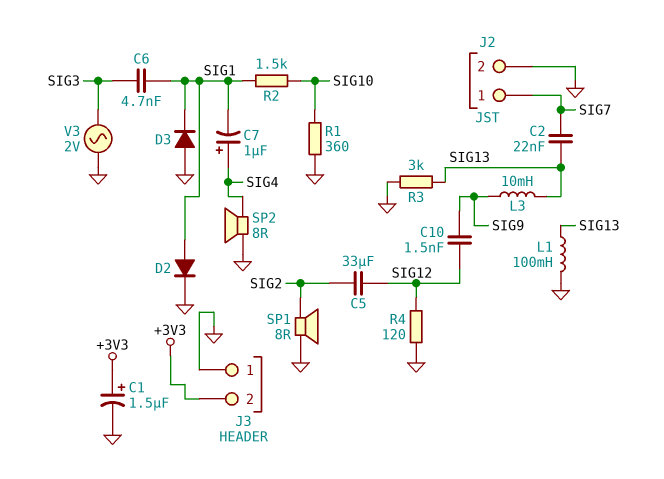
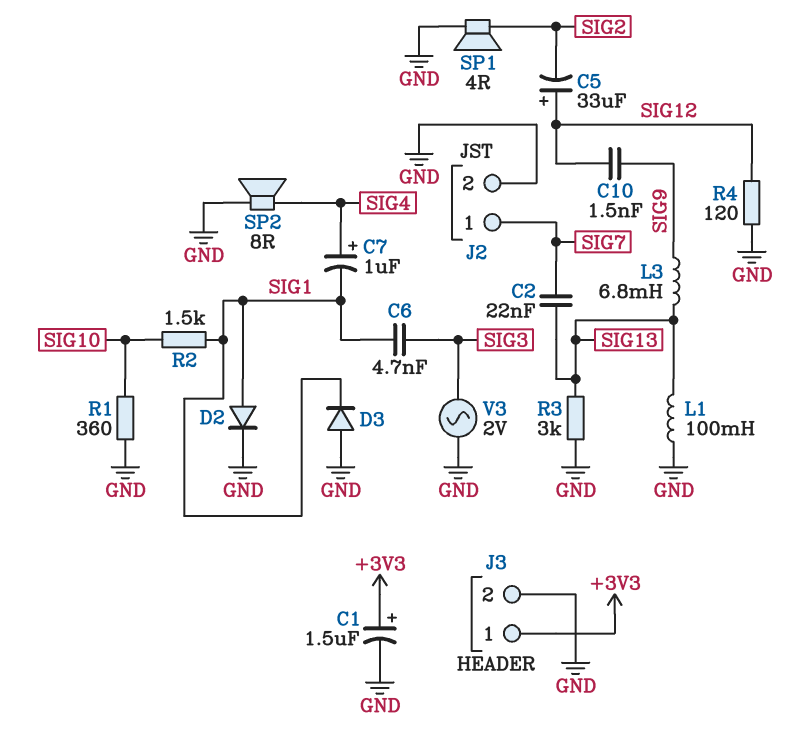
C5: 33uF (SIG2, SIG12) -> 33uF (plus SIG12, minus SIG2)
J3 pin 1: GND -> +3V3
J3 pin 2: +3V3 -> GND
L3: 10mH (SIG9, SIG13) -> 6.8mH (SIG9, SIG13)
SP1: speaker 8R (GND, SIG2) -> speaker 4R (GND, SIG2)

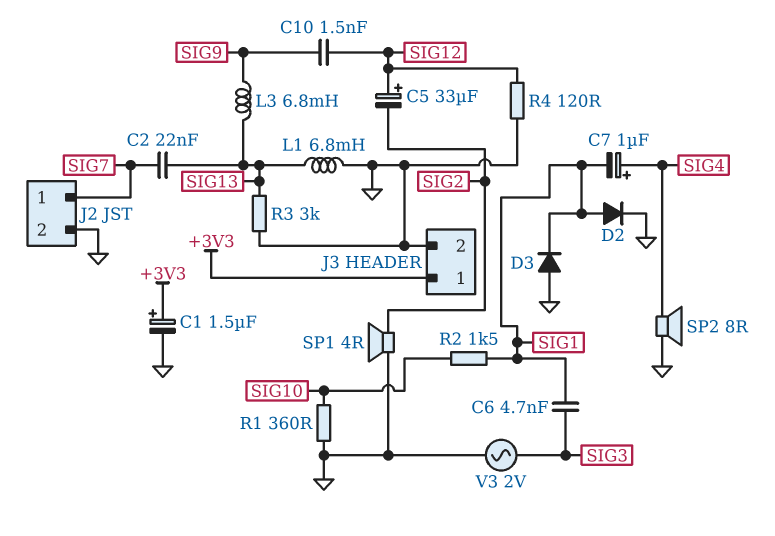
L1: 100mH (GND, SIG13) -> 6.8mH (GND, SIG13)

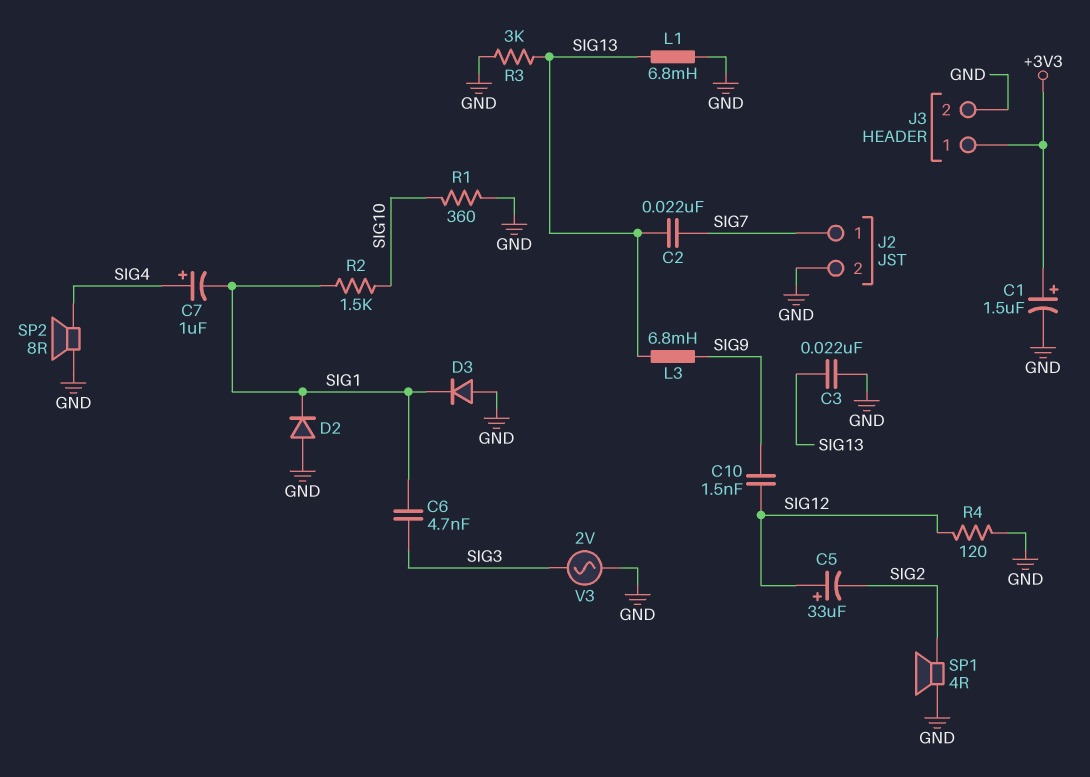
C3: none -> 22nF (GND, SIG13)
D2: diode (A SIG1, K GND) -> diode (A GND, K SIG1)

